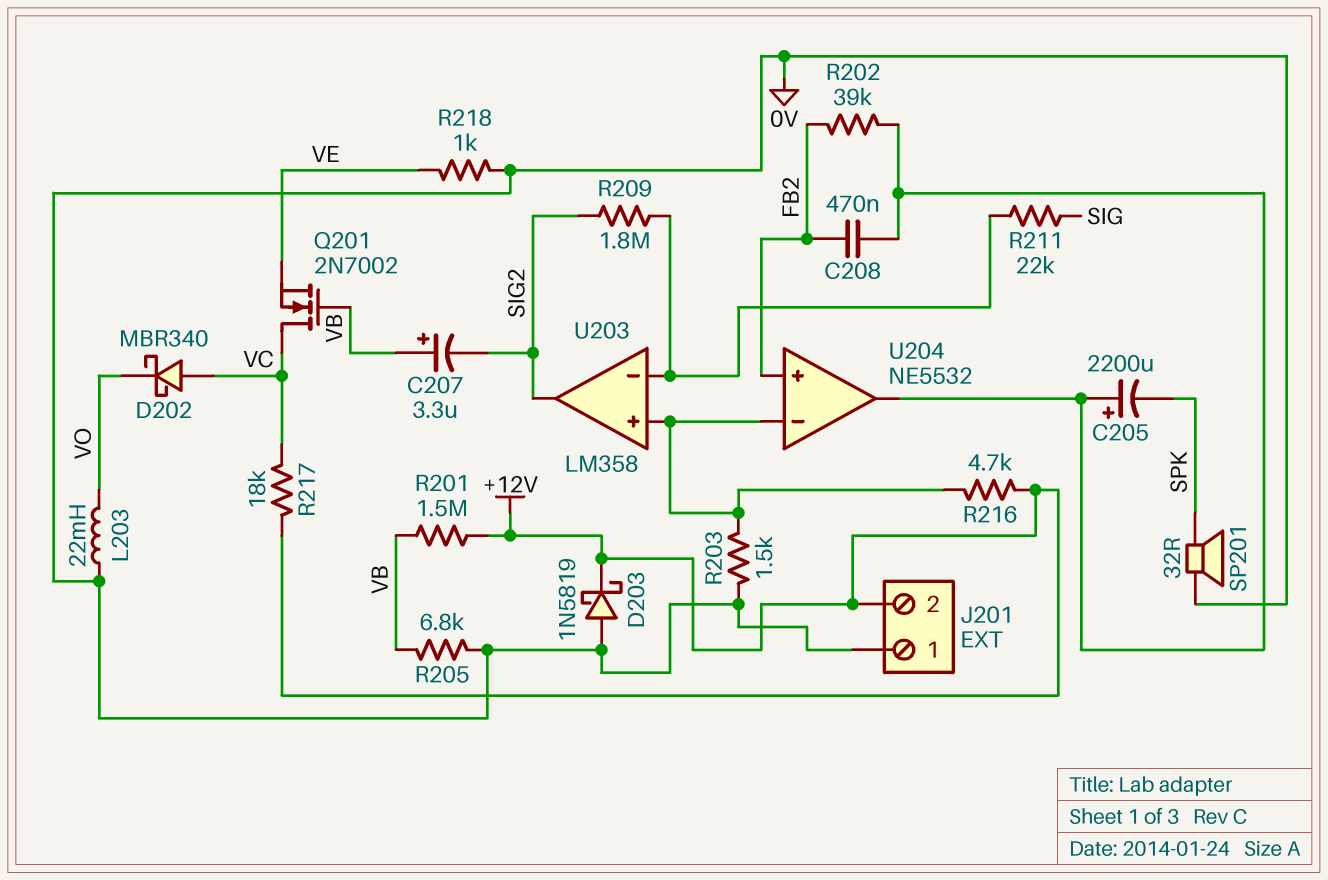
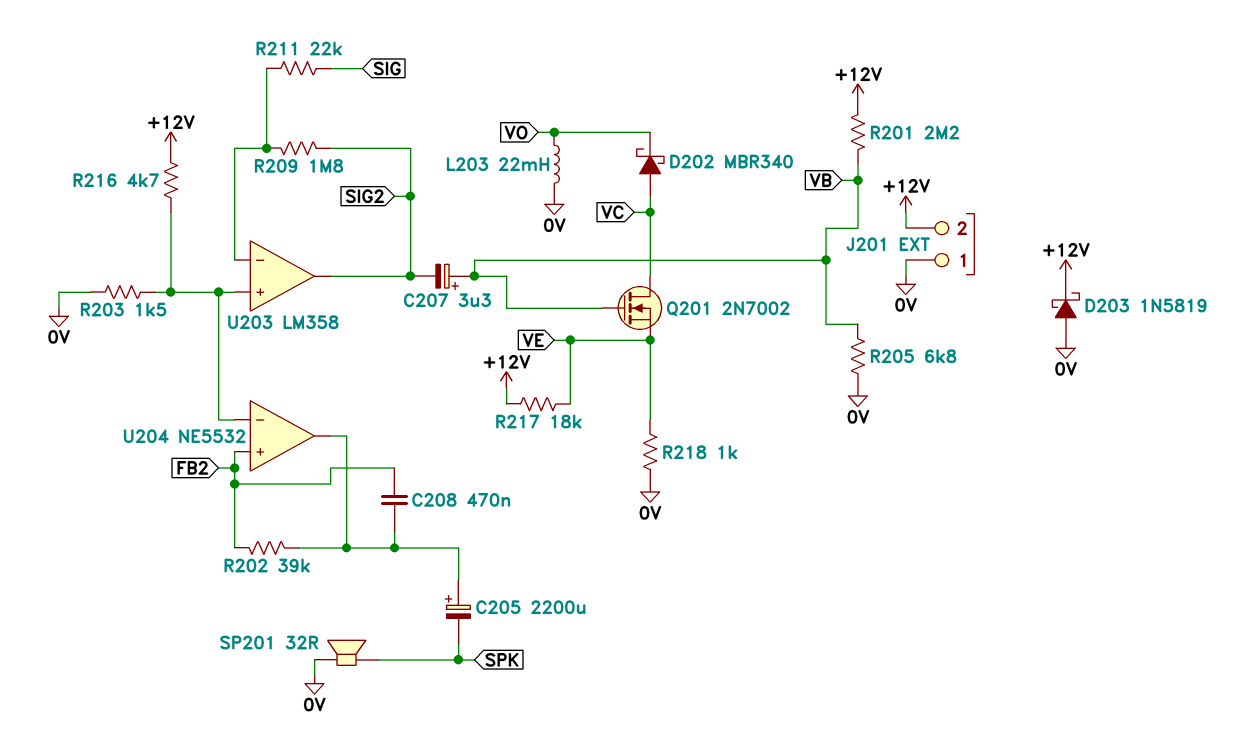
R201: 1.5M (+12V, VB) -> 2.2M (+12V, VB)
R217: 18k (+12V, VC) -> 18k (+12V, VE)

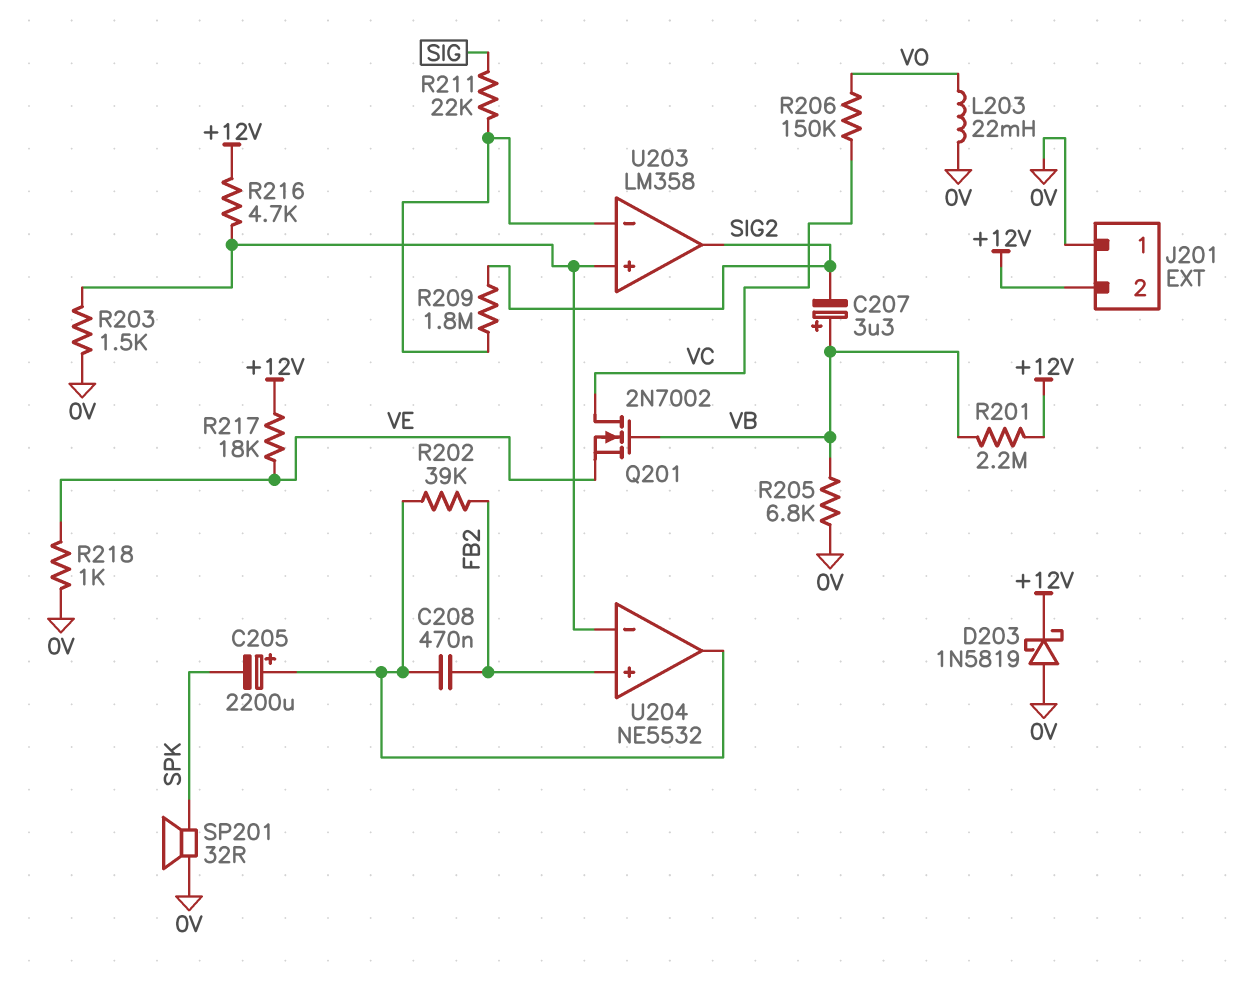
D202: schottky MBR340 (A VC, K VO) -> none
R206: none -> 150k (VC, VO)

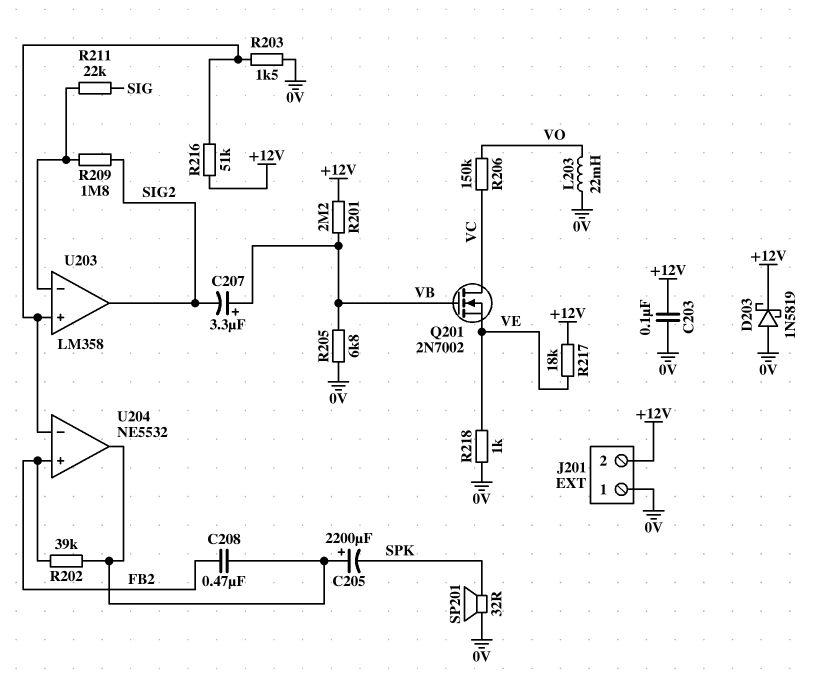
C203: none -> 100nF (+12V, 0V)
R216: 4.7k (+12V, U203/in+) -> 51k (+12V, U203/in+)

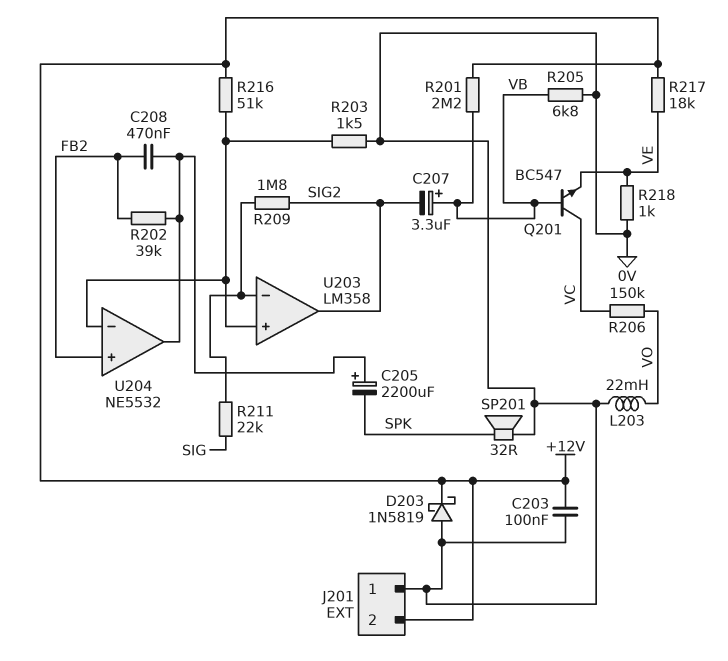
Q201: NMOS 2N7002 (G VB, D VC, S VE) -> NPN BC547 (B VB, C VC, E VE)

